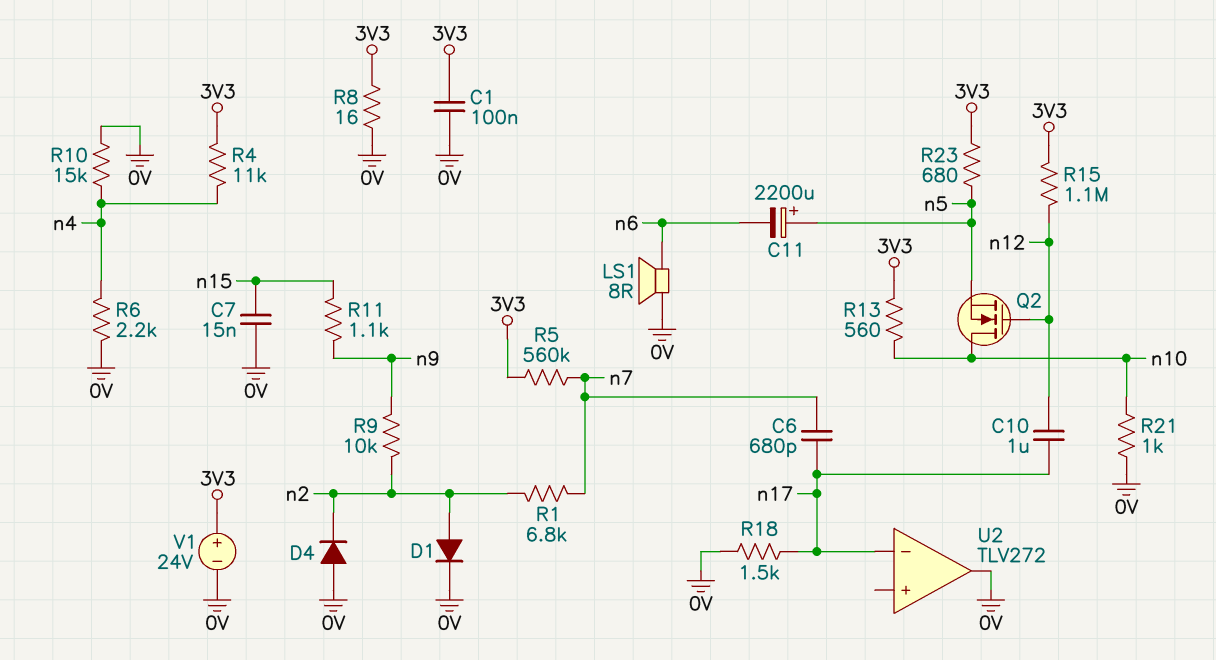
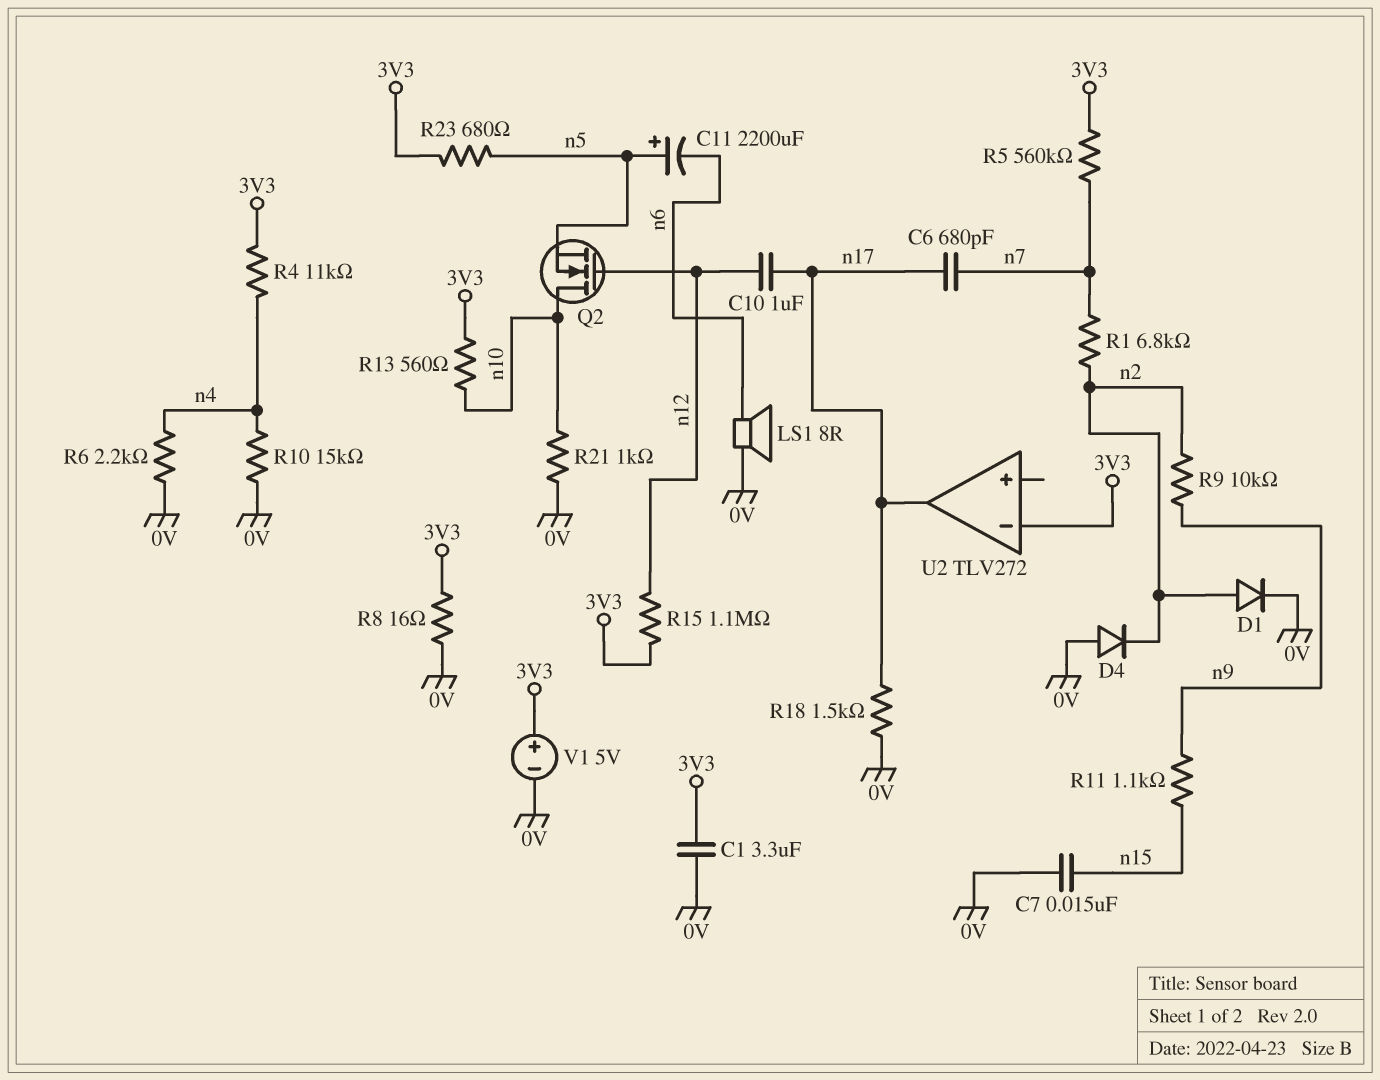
C1: 100nF (0V, 3V3) -> 3.3uF (0V, 3V3)
U2 pin in-: n17 -> 3V3
U2 pin out: 0V -> n17
V1: 24V (plus 3V3, minus 0V) -> 5V (plus 3V3, minus 0V)

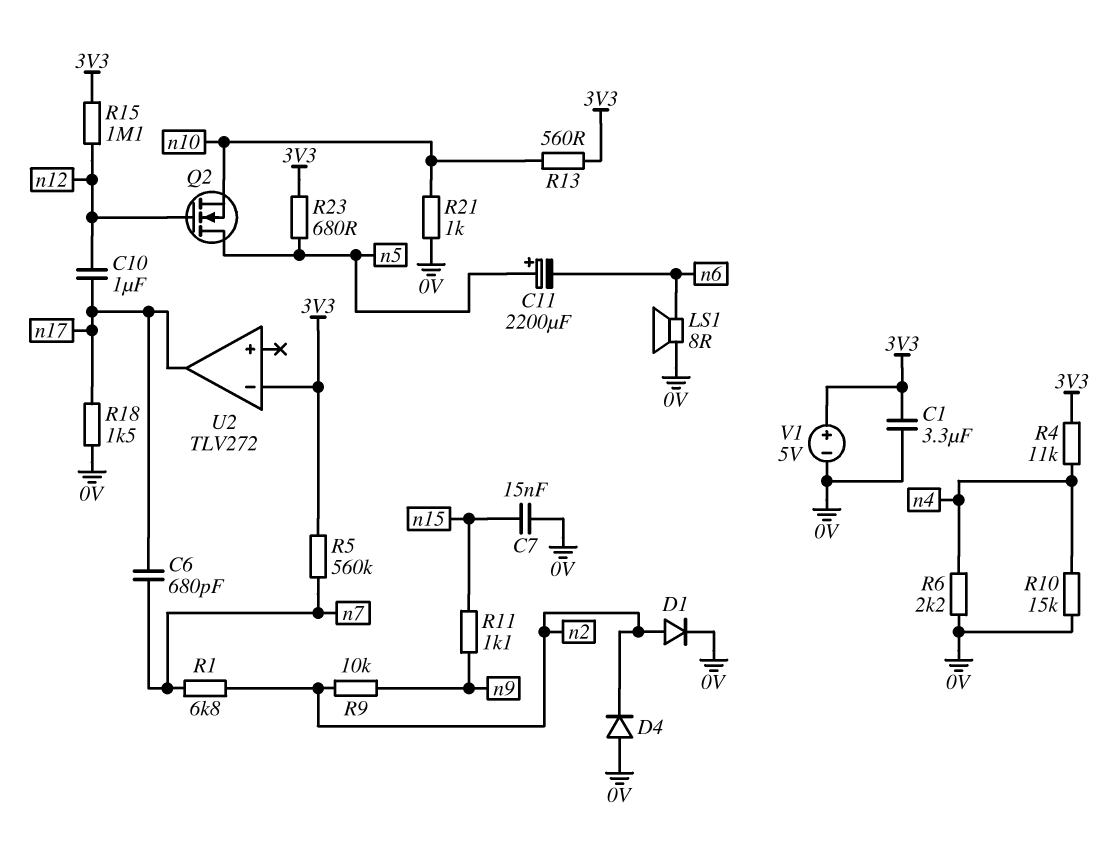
Q2: NMOS (G n12, D n10, S n5) -> NMOS (G n12, D n5, S n10)
R8: 16 (0V, 3V3) -> none

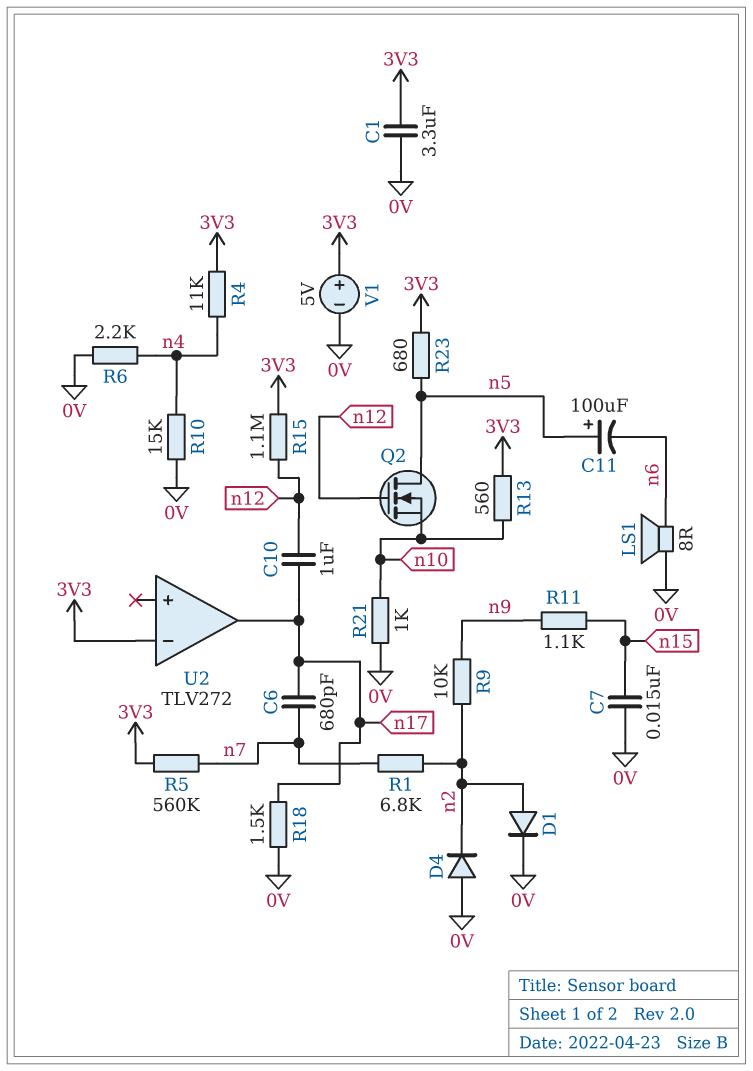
C11: 2200uF (plus n5, minus n6) -> 100uF (plus n5, minus n6)

